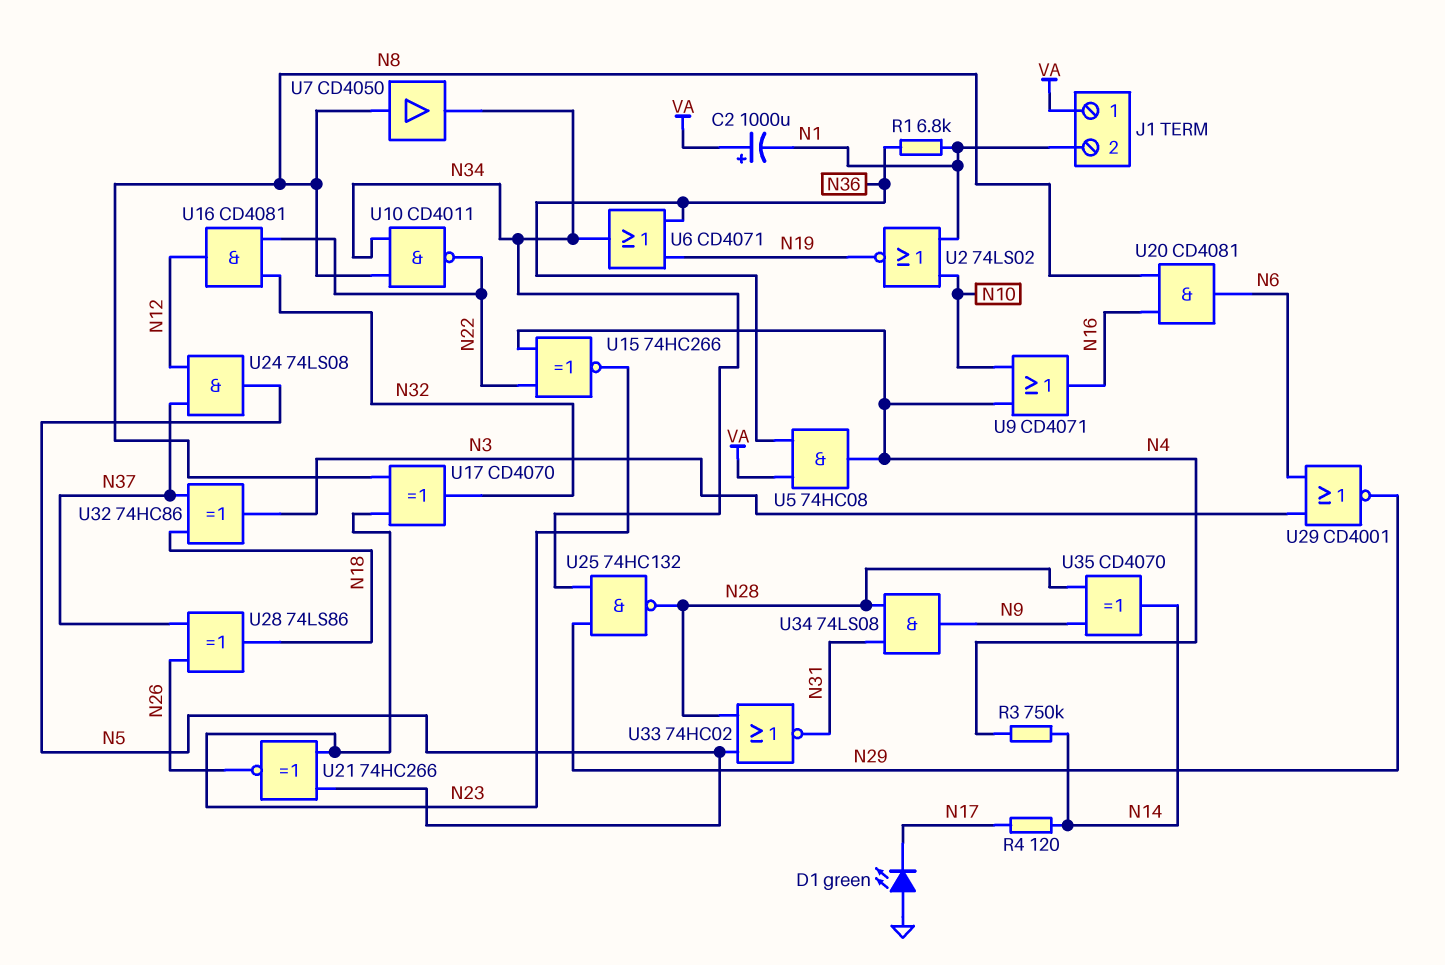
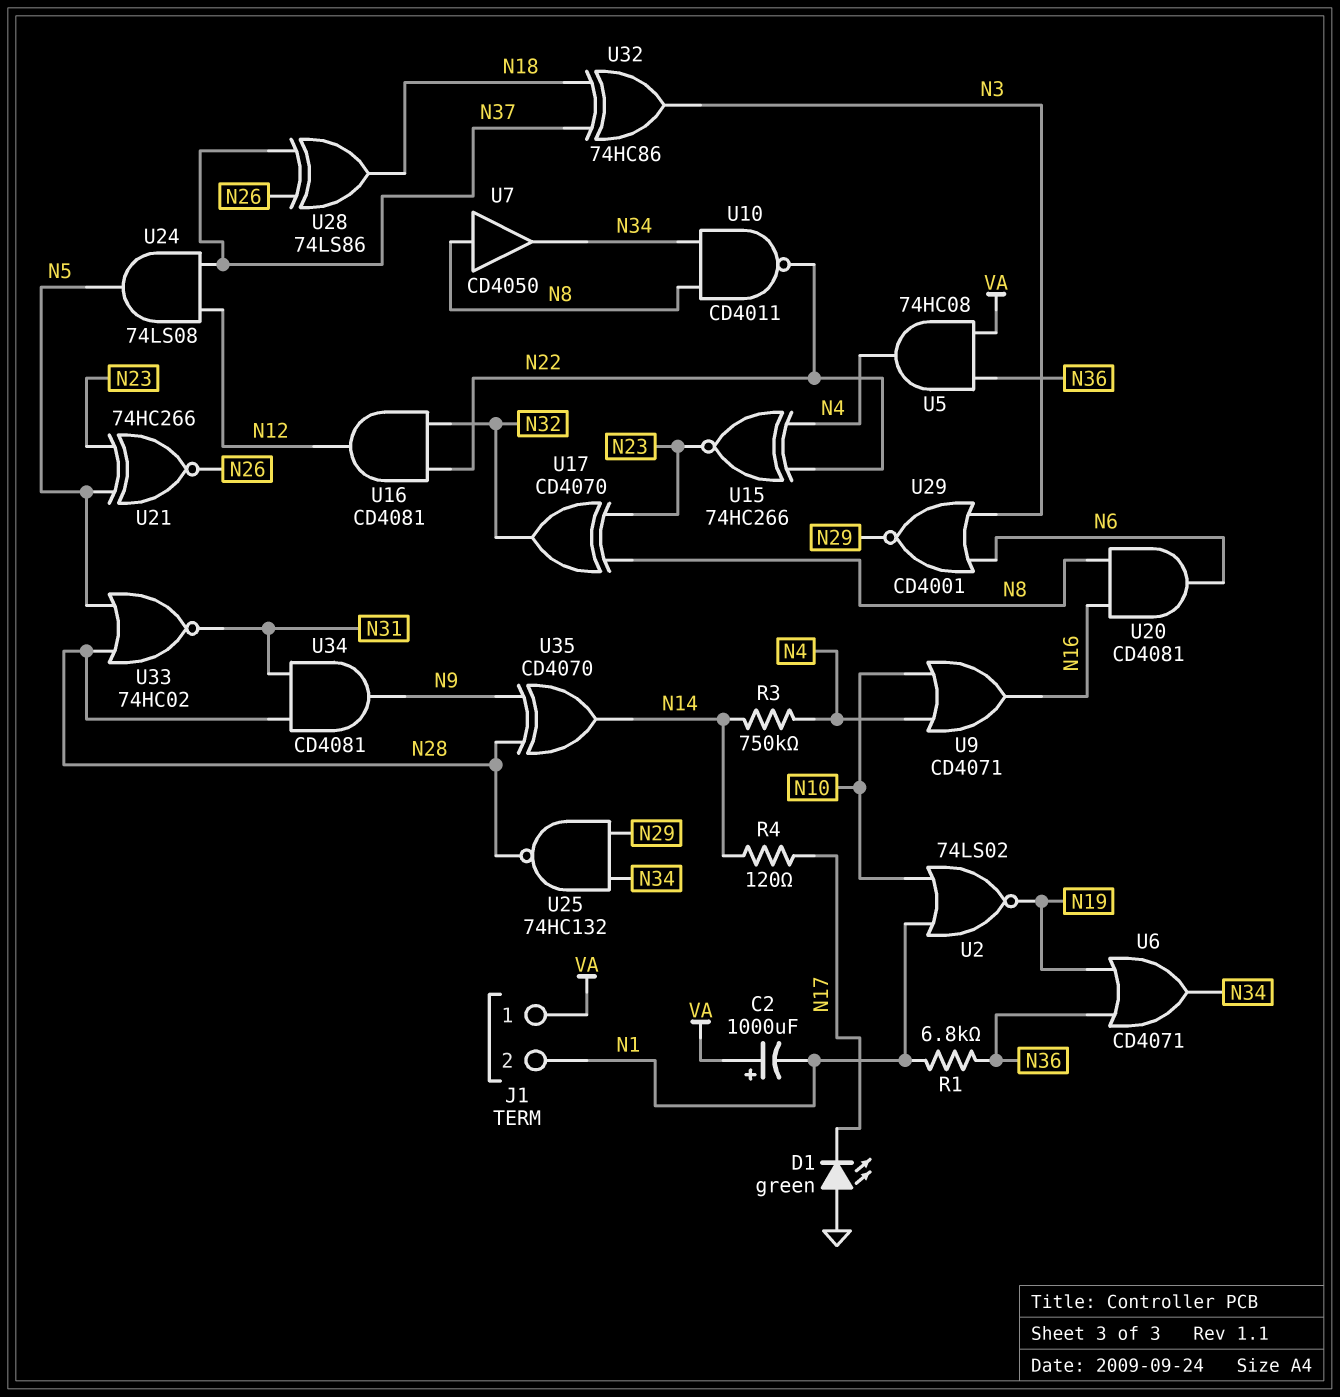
U34: AND 74LS08 (in N28, in N31, out N9) -> AND CD4081 (in N28, in N31, out N9)

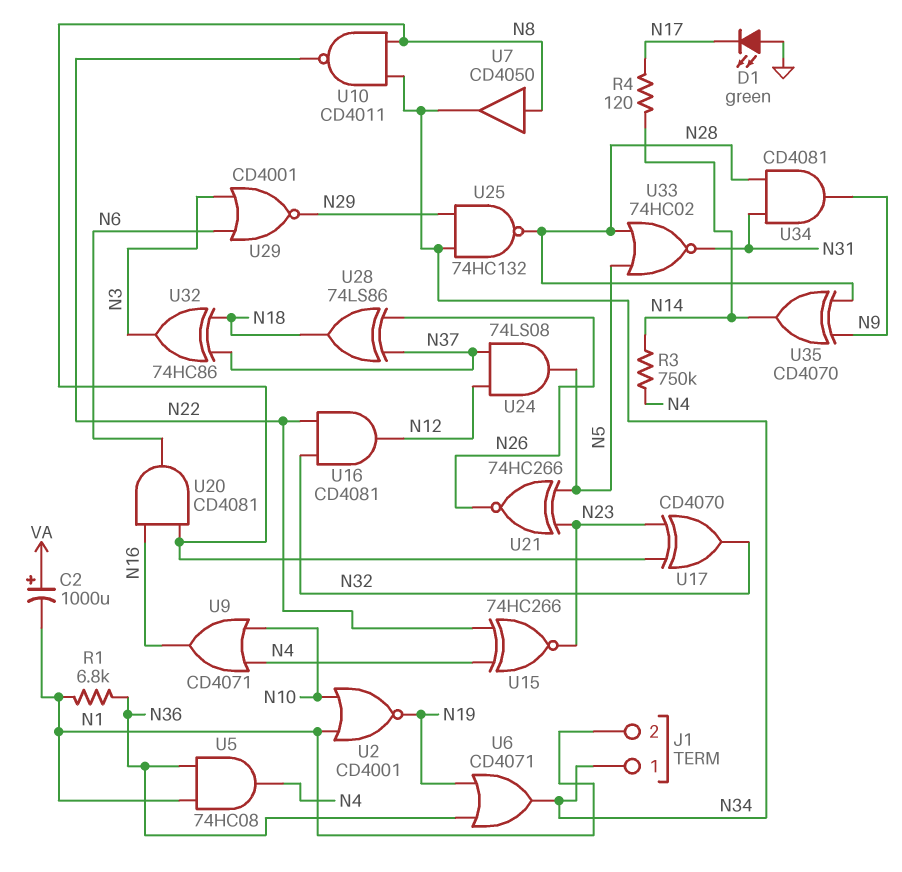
J1 pin 1: VA -> N34
U2: NOR 74LS02 (in N1, in N10, out N19) -> NOR CD4001 (in N1, in N10, out N19)
U5: AND 74HC08 (in N36, in VA, out N4) -> AND 74HC08 (in N1, in N36, out N4)

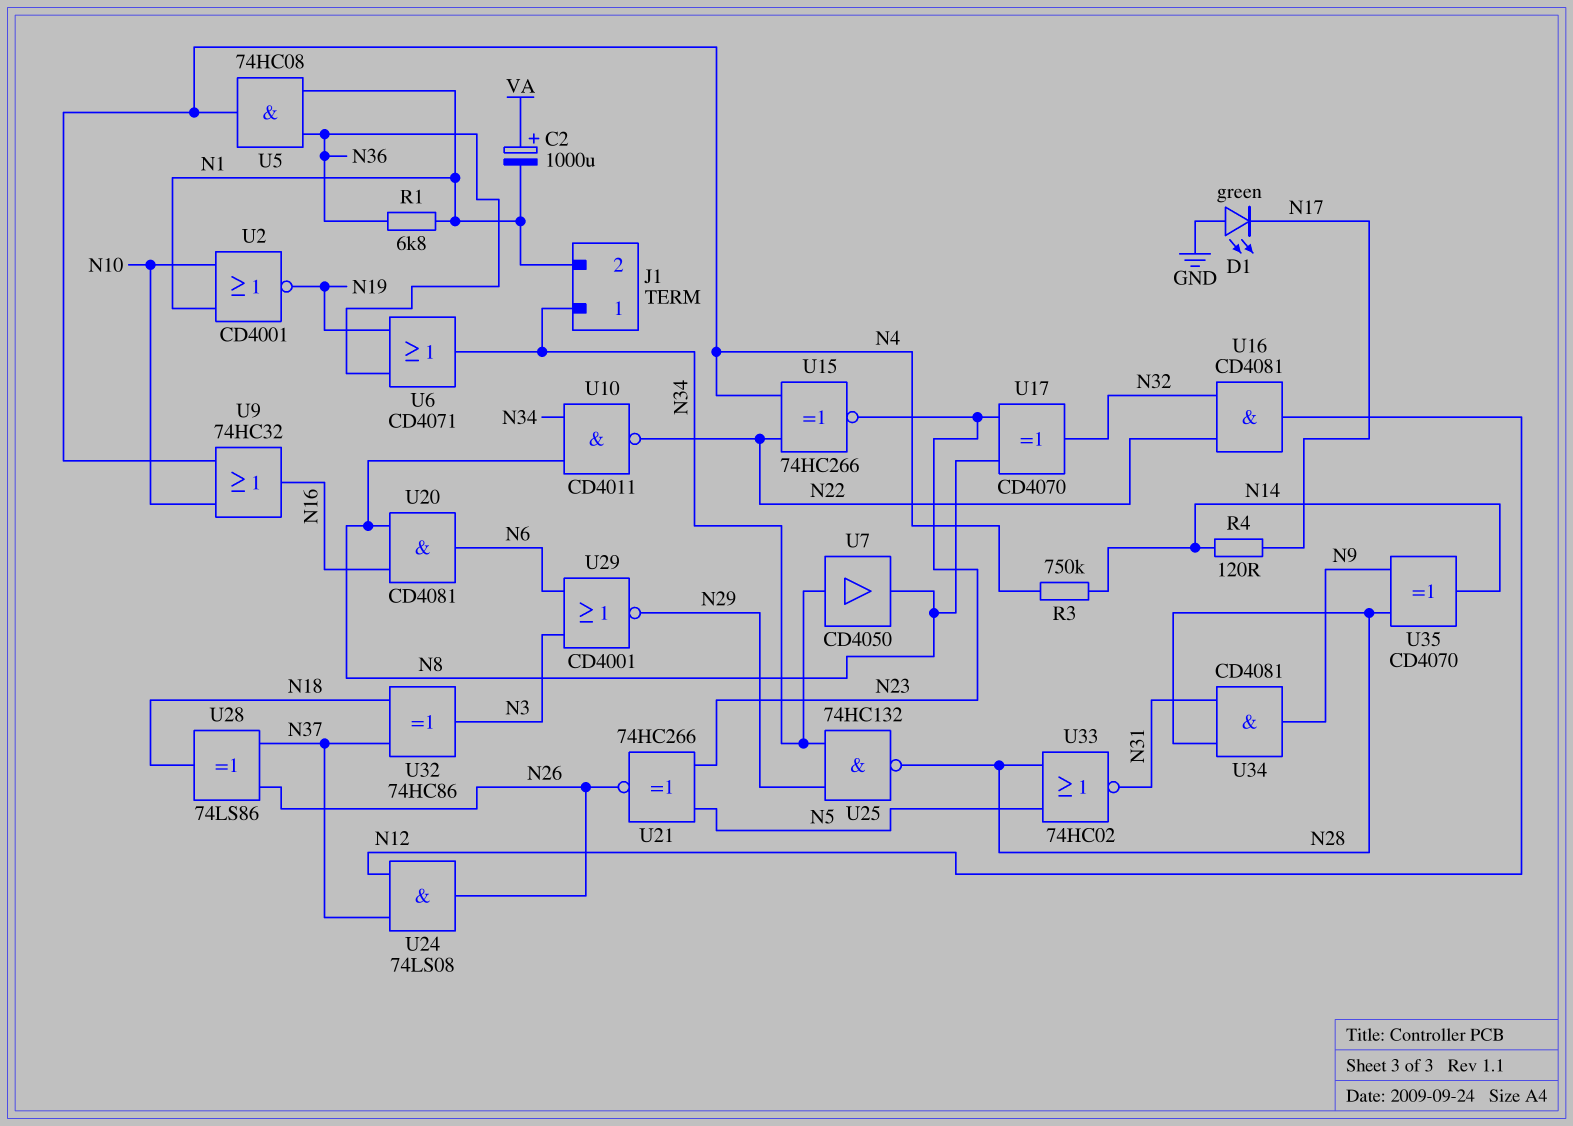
U7: buffer CD4050 (in N8, out N34) -> buffer CD4050 (in N34, out N8)
U9: OR CD4071 (in N4, in N10, out N16) -> OR 74HC32 (in N4, in N10, out N16)
U24: AND 74LS08 (in N12, in N37, out N5) -> AND 74LS08 (in N12, in N37, out N26)

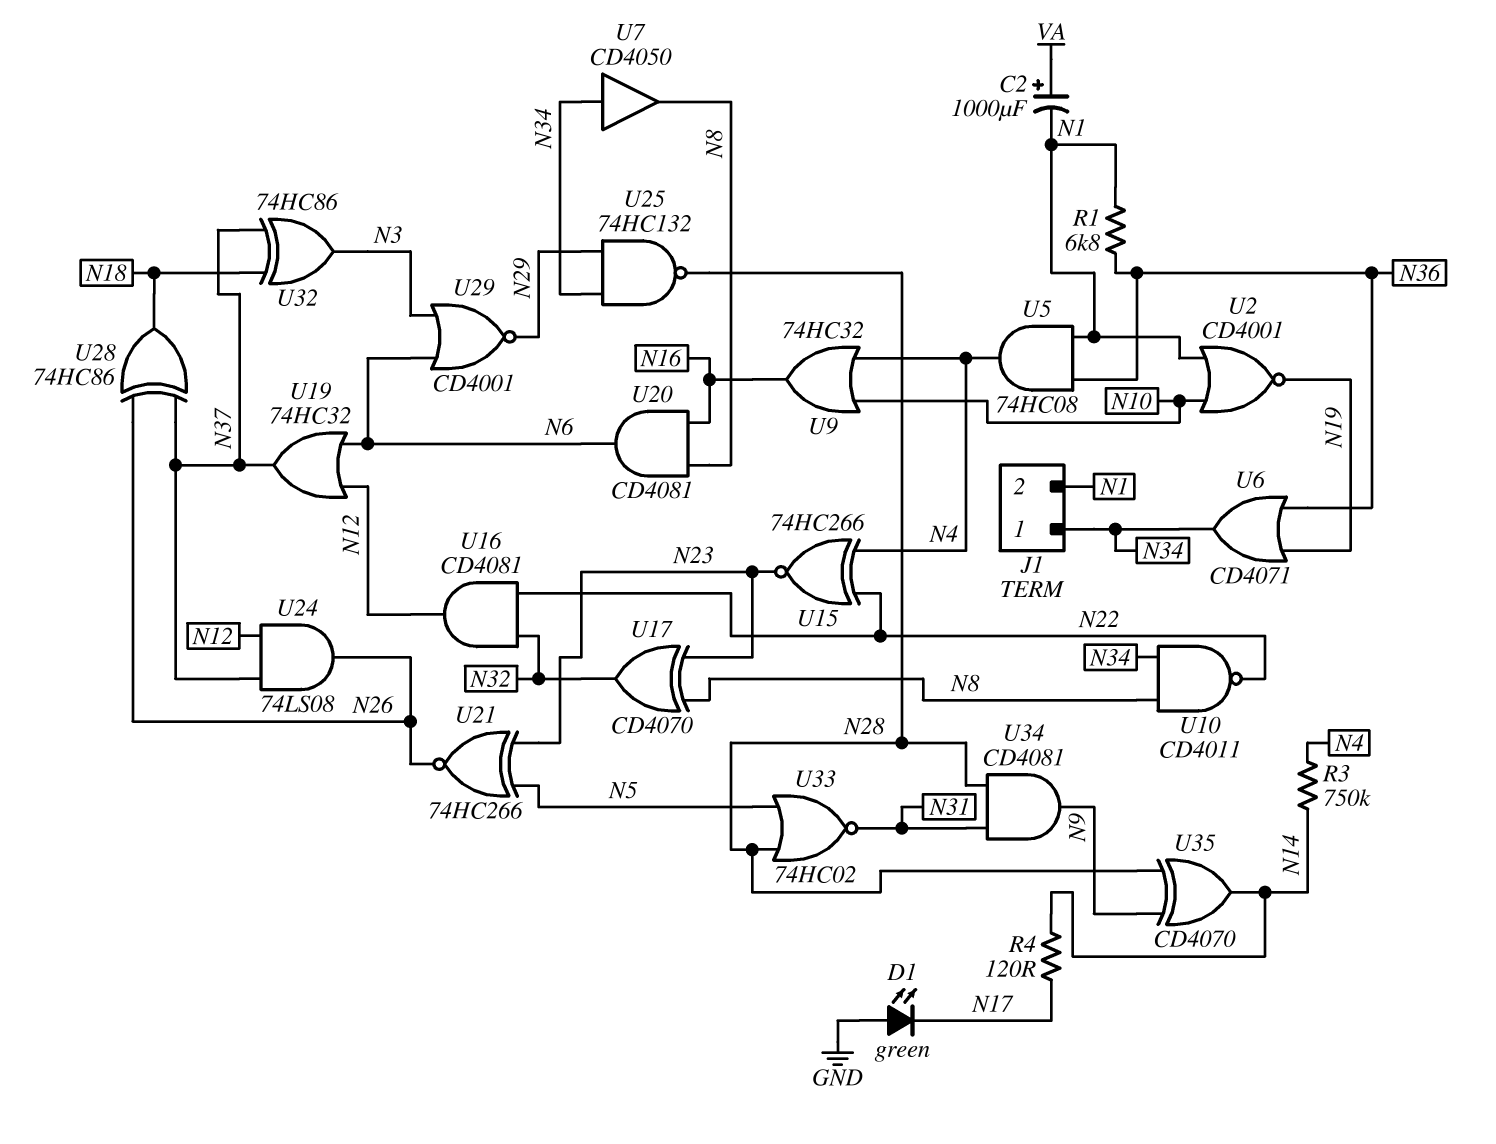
U19: none -> OR 74HC32 (in N6, in N12, out N37)
U28: XOR 74LS86 (in N26, in N37, out N18) -> XOR 74HC86 (in N26, in N37, out N18)

